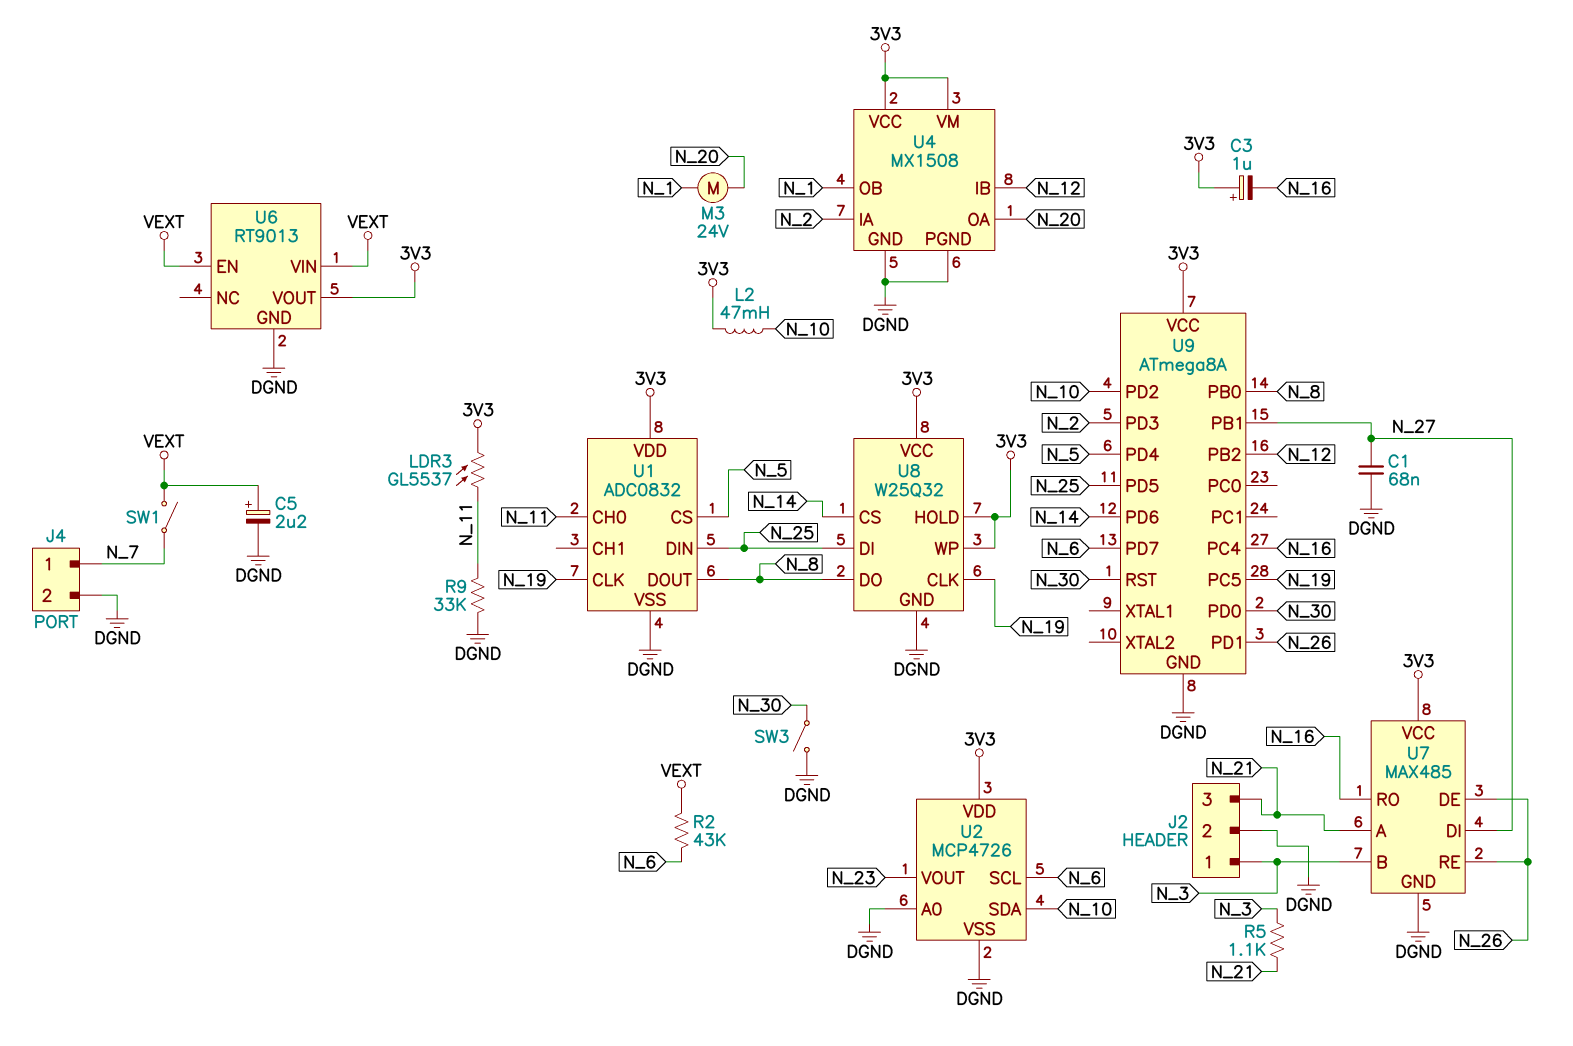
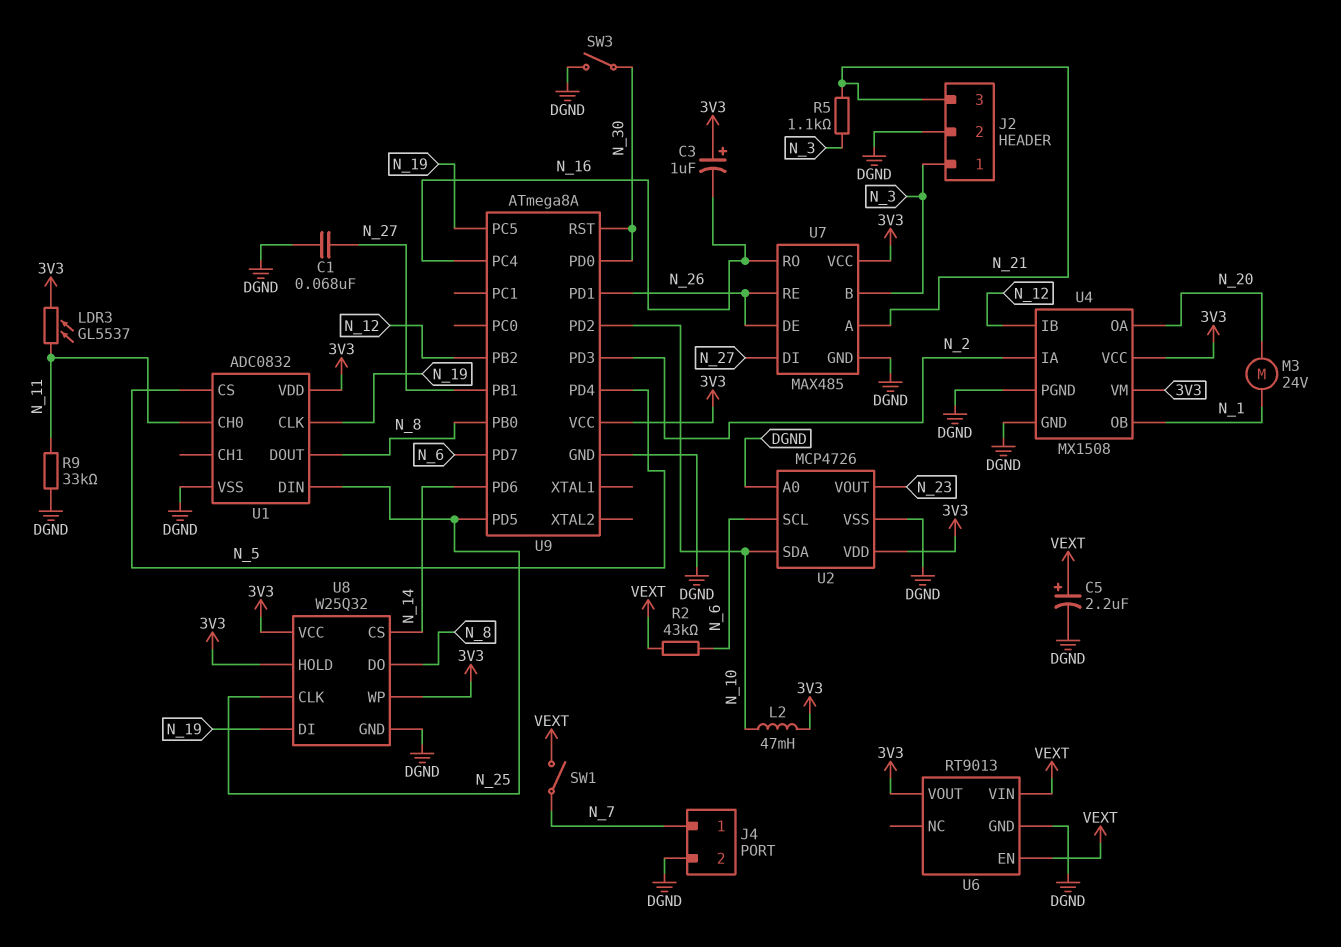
U8 pin CLK: N_19 -> N_25
U8 pin DI: N_25 -> N_19

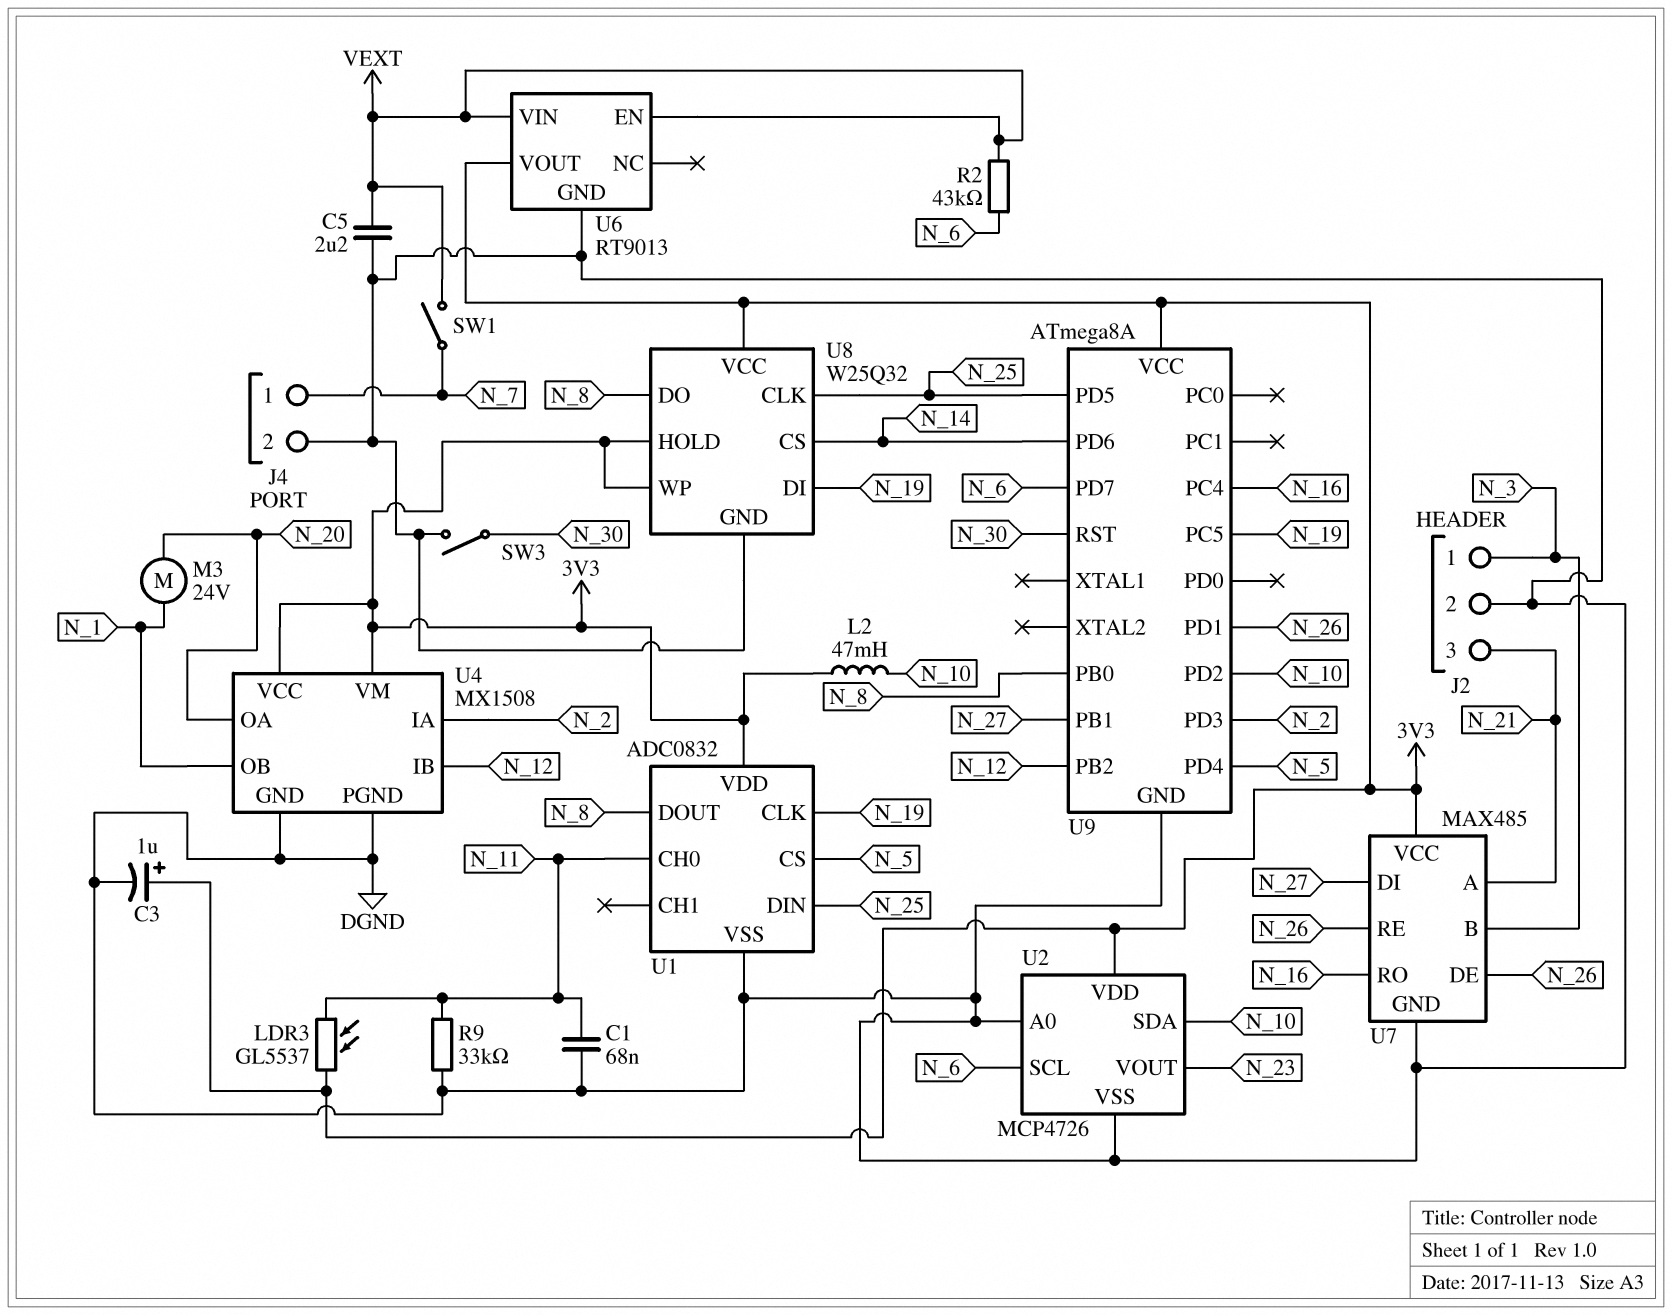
C1: 68nF (DGND, N_27) -> 68nF (DGND, N_11)
C3: 1uF (plus 3V3, minus N_16) -> 1uF (plus 3V3, minus DGND)
C5: 2.2uF (plus VEXT, minus DGND) -> 2.2uF (DGND, VEXT)
R5: 1.1k (N_3, N_21) -> none
U9 pin PD0: N_30 -> none

